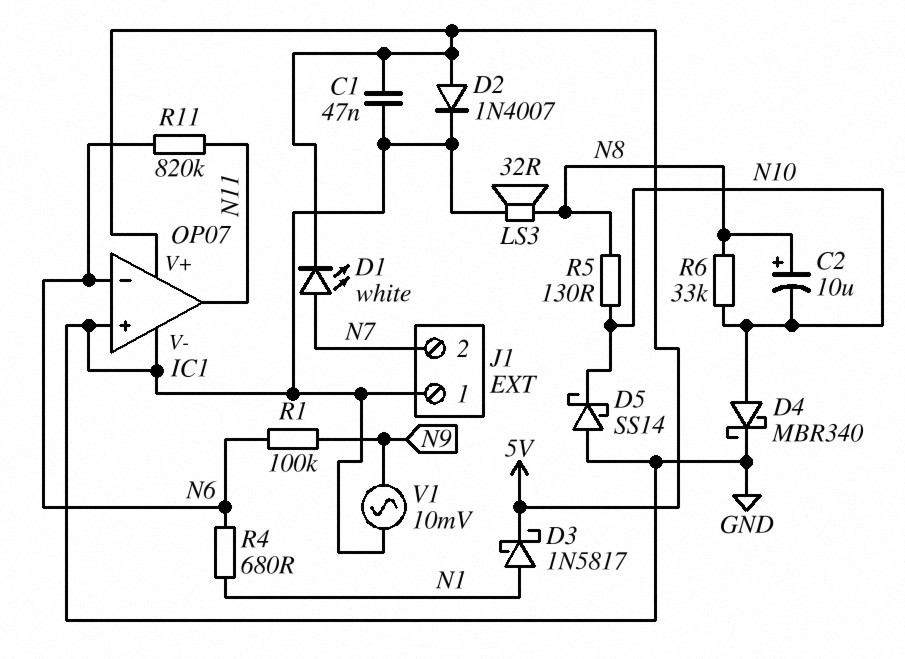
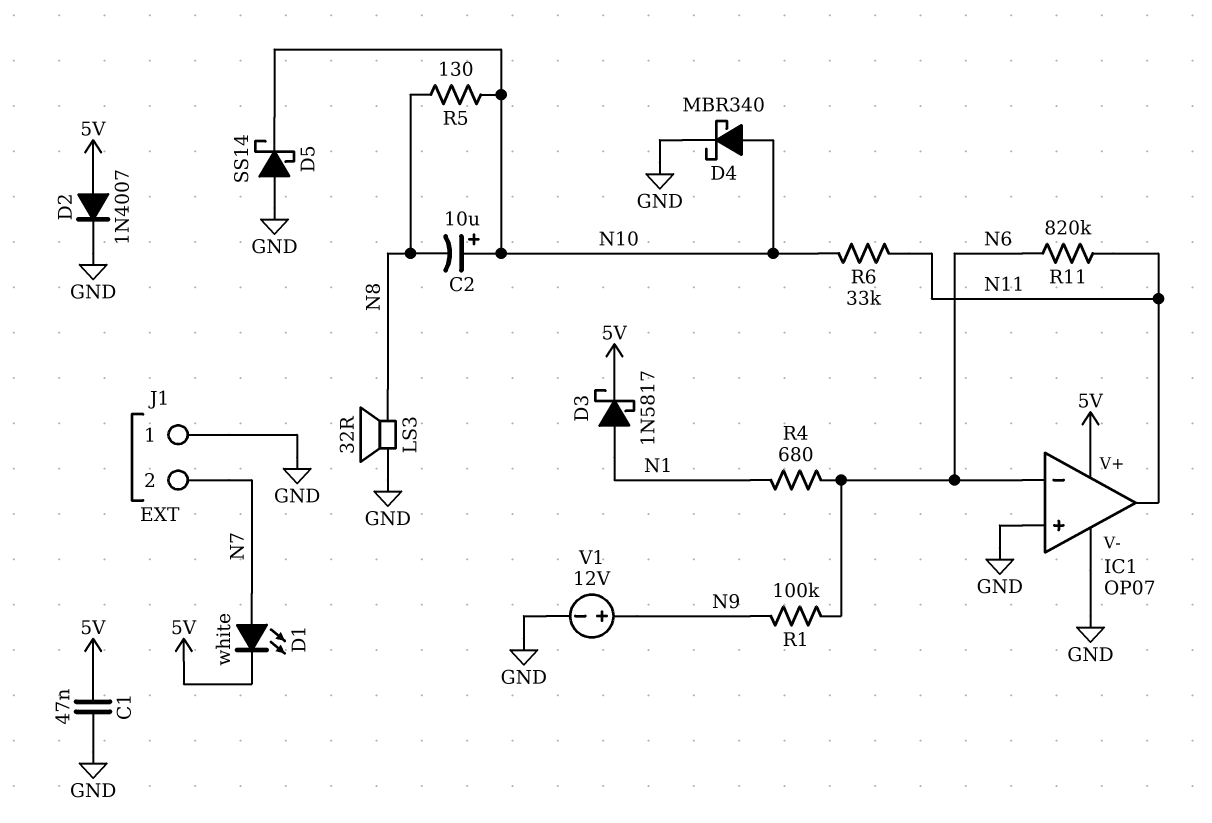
C2: 10uF (plus N8, minus N10) -> 10uF (plus N10, minus N8)
R6: 33k (N8, N10) -> 33k (N10, N11)
V1: AC 10mV (GND, N9) -> 12V (plus N9, minus GND)

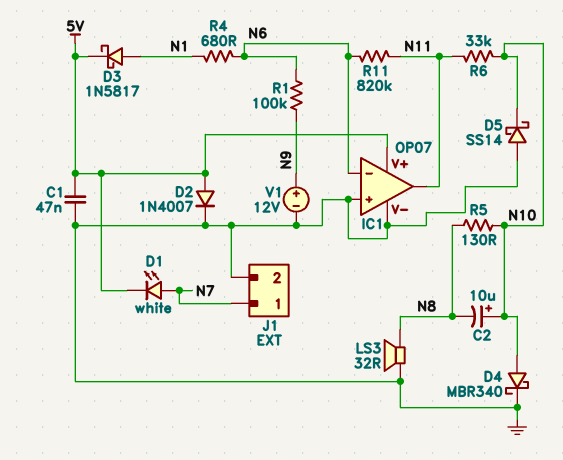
J1 pin 1: GND -> N7
J1 pin 2: N7 -> GND

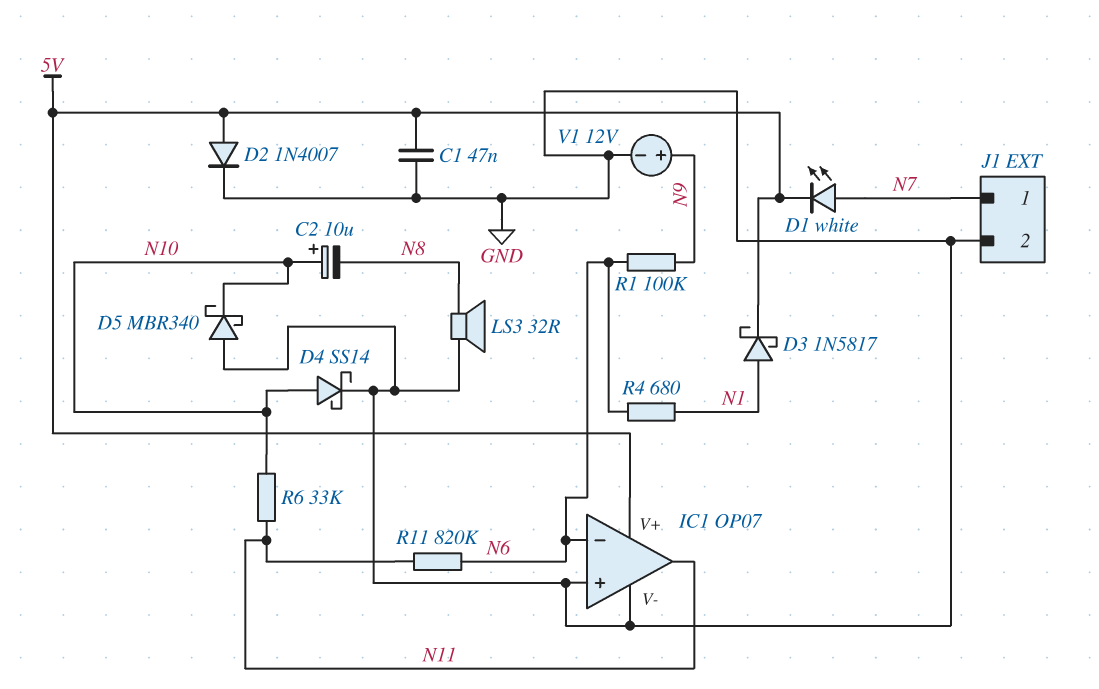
D4: schottky MBR340 (A N10, K GND) -> schottky SS14 (A N10, K GND)
D5: schottky SS14 (A GND, K N10) -> schottky MBR340 (A GND, K N10)
R5: 130 (N8, N10) -> none

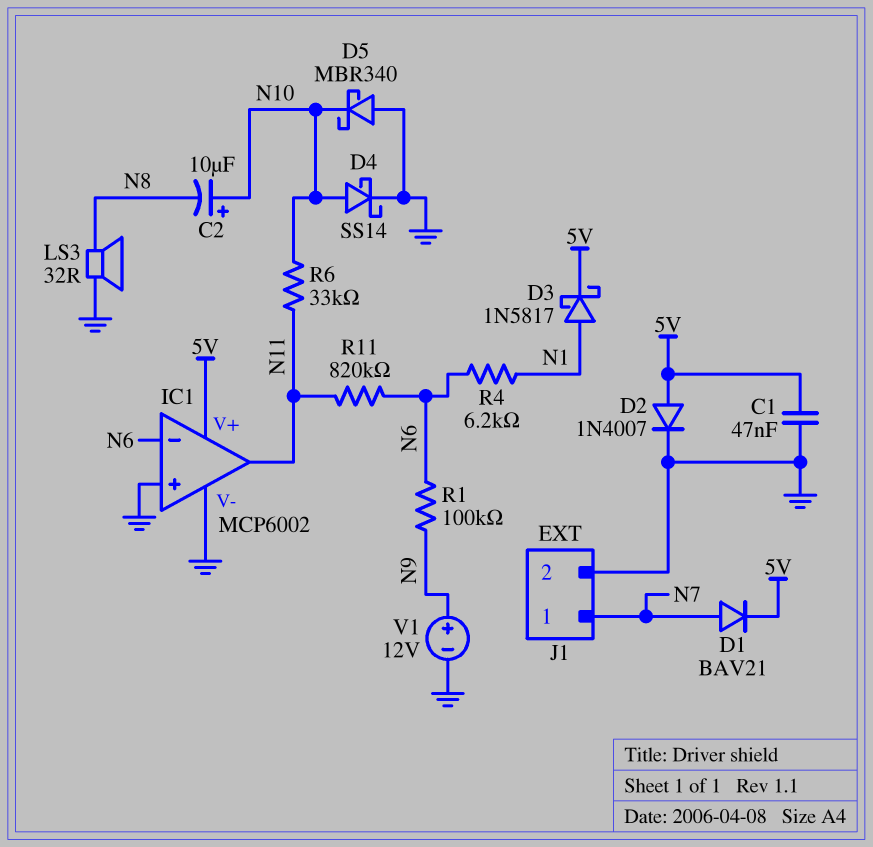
D1: LED white (A N7, K 5V) -> diode BAV21 (A N7, K 5V)
IC1: OP07 -> MCP6002
R4: 680 (N1, N6) -> 6.2k (N1, N6)

